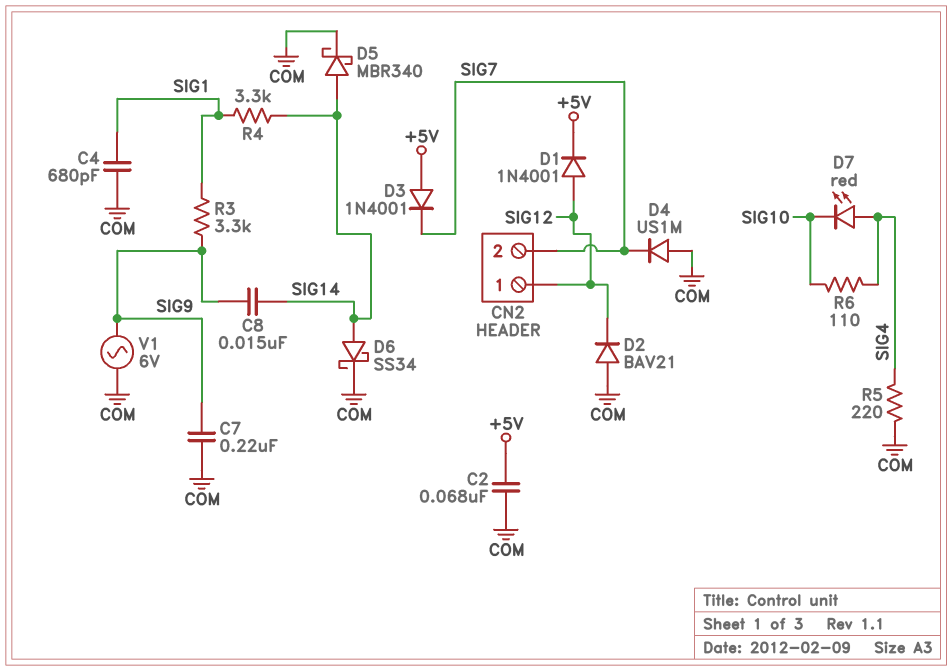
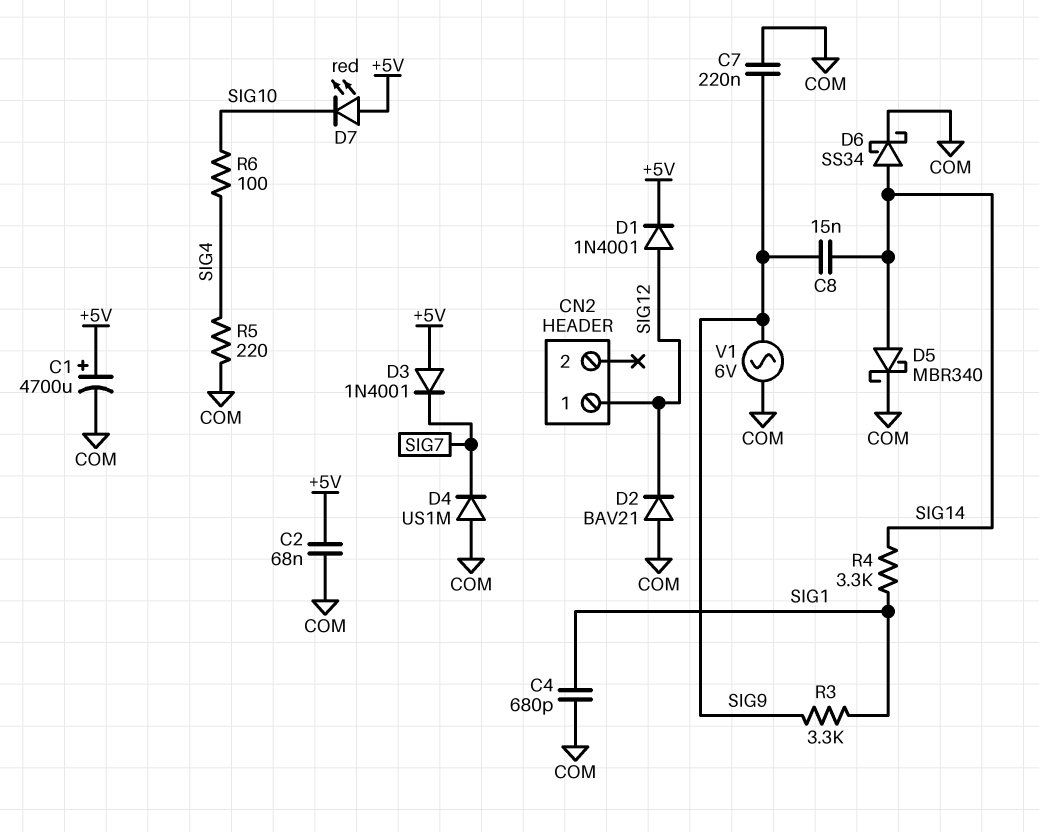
C1: none -> 4700uF (plus +5V, minus COM)
CN2 pin 2: SIG7 -> none
D7: LED red (A SIG4, K SIG10) -> LED red (A +5V, K SIG10)
R6: 110 (SIG4, SIG10) -> 100 (SIG4, SIG10)

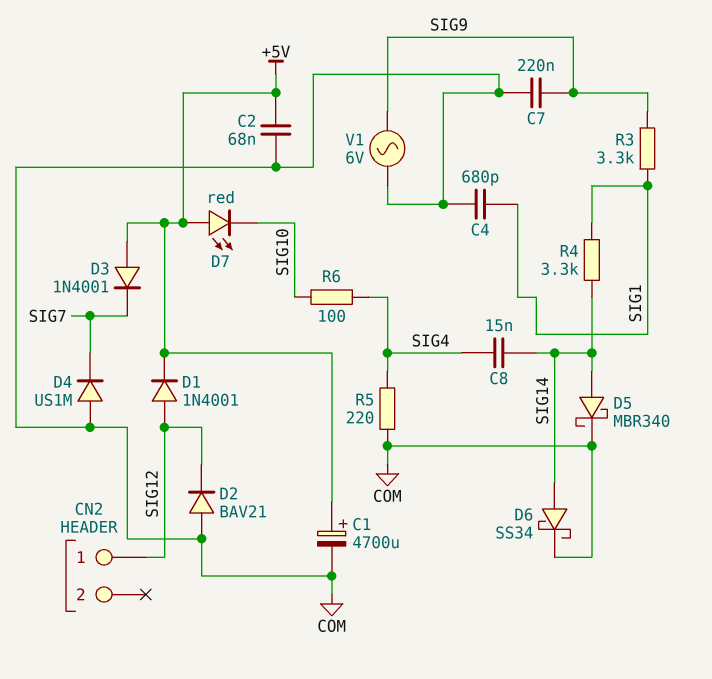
C8: 15nF (SIG9, SIG14) -> 15nF (SIG4, SIG14)

